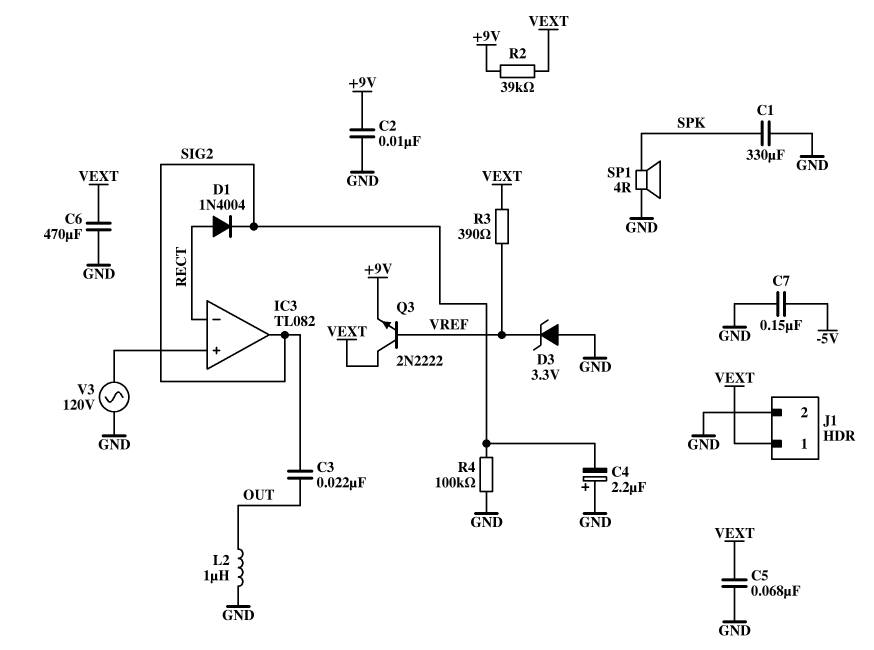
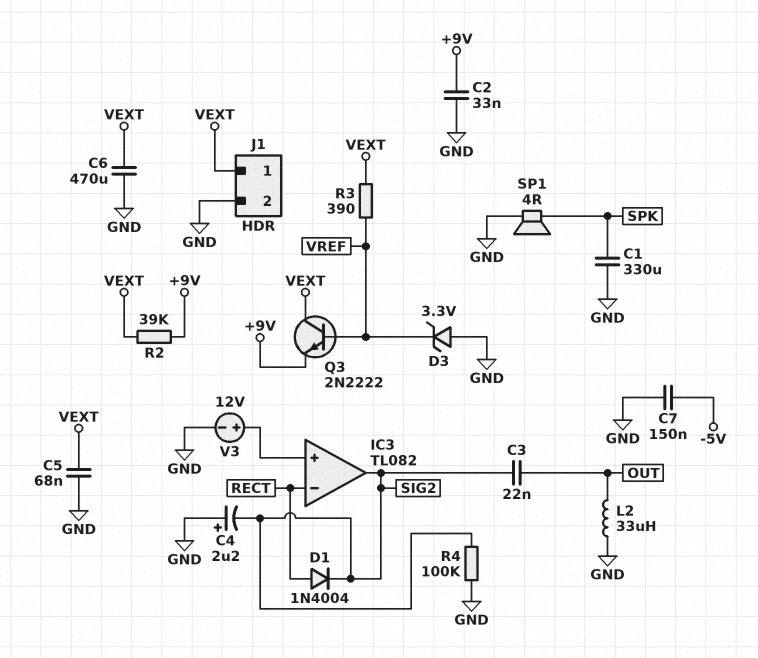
C2: 10nF (+9V, GND) -> 33nF (+9V, GND)
L2: 1uH (GND, OUT) -> 33uH (GND, OUT)
V3: AC 120V (GND, IC3/in+) -> 12V (plus IC3/in+, minus GND)

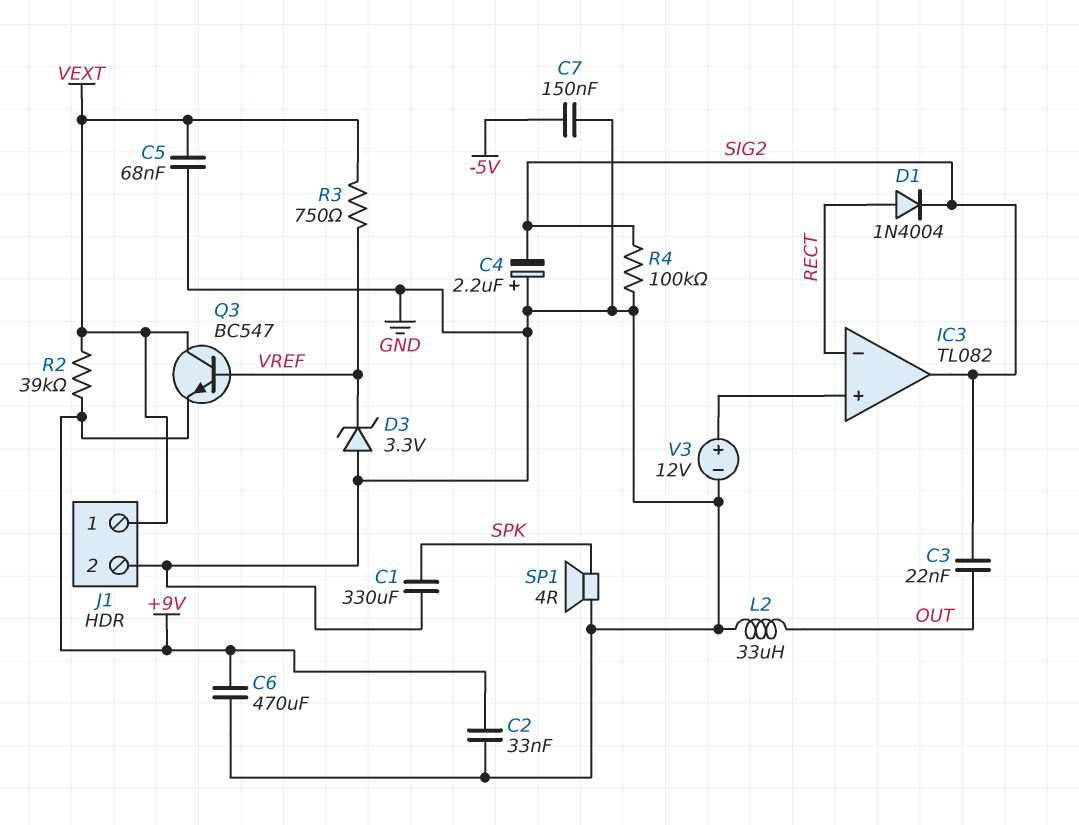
C6: 470uF (GND, VEXT) -> 470uF (+9V, GND)
Q3: NPN 2N2222 (B VREF, C VEXT, E +9V) -> NPN BC547 (B VREF, C VEXT, E +9V)
R3: 390 (VEXT, VREF) -> 750 (VEXT, VREF)

